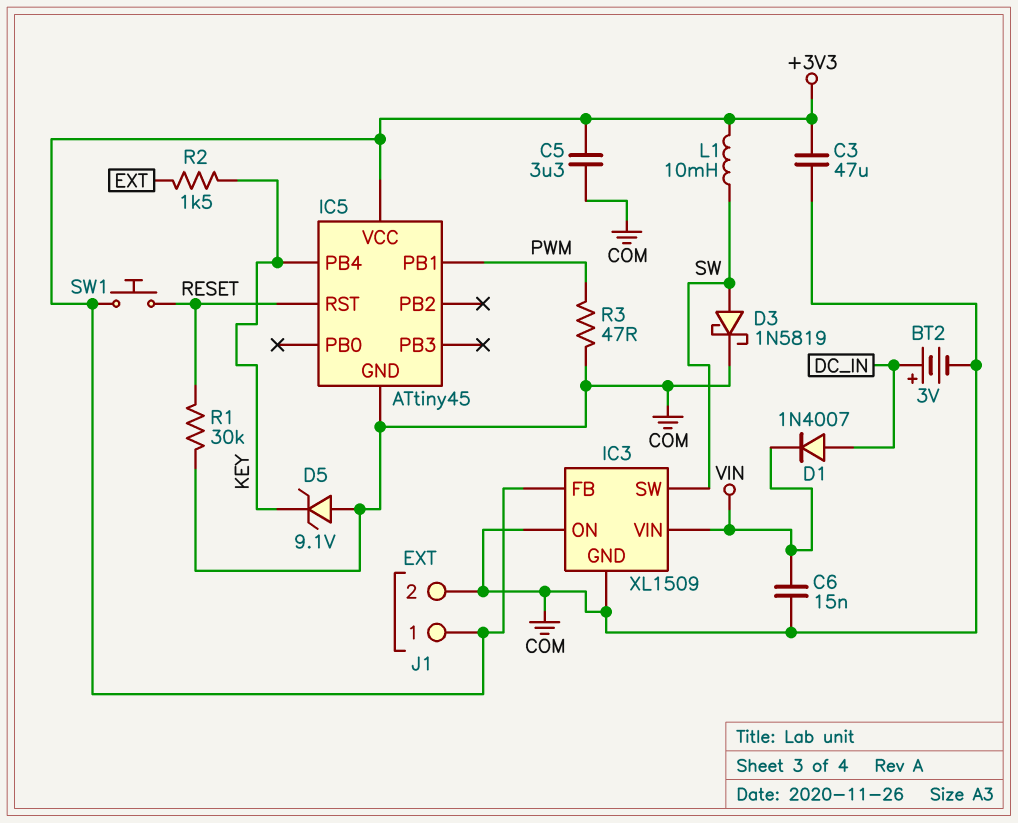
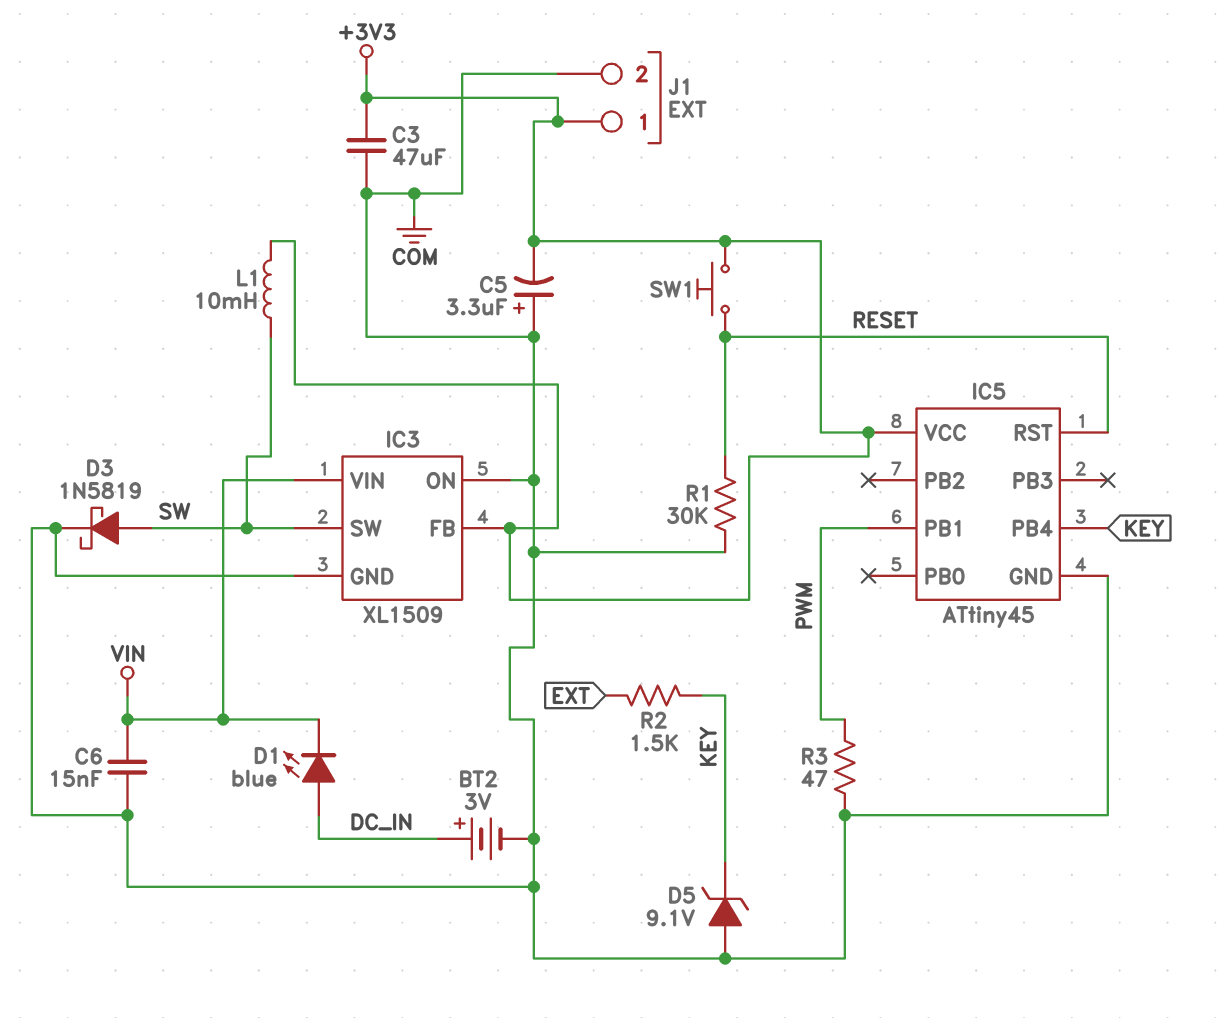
C5: 3.3uF (+3V3, COM) -> 3.3uF (plus COM, minus +3V3)
D1: diode 1N4007 (A DC_IN, K VIN) -> LED blue (A DC_IN, K VIN)

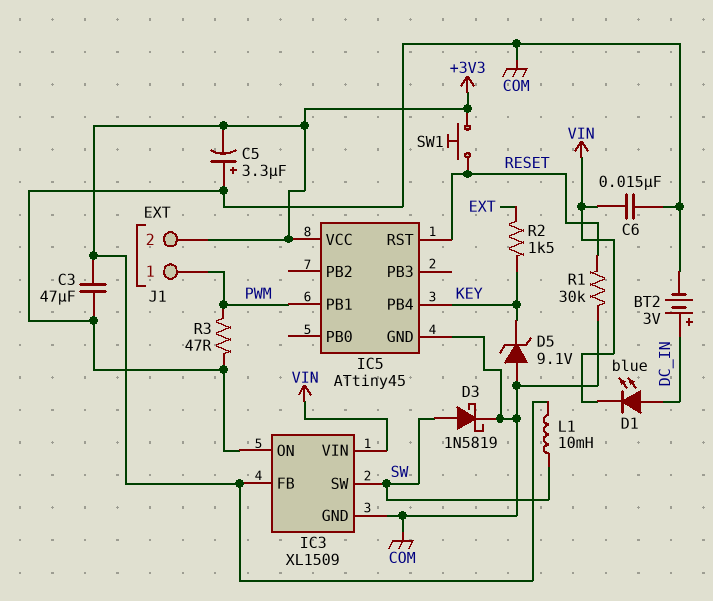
J1 pin 1: +3V3 -> PWM
J1 pin 2: COM -> +3V3

